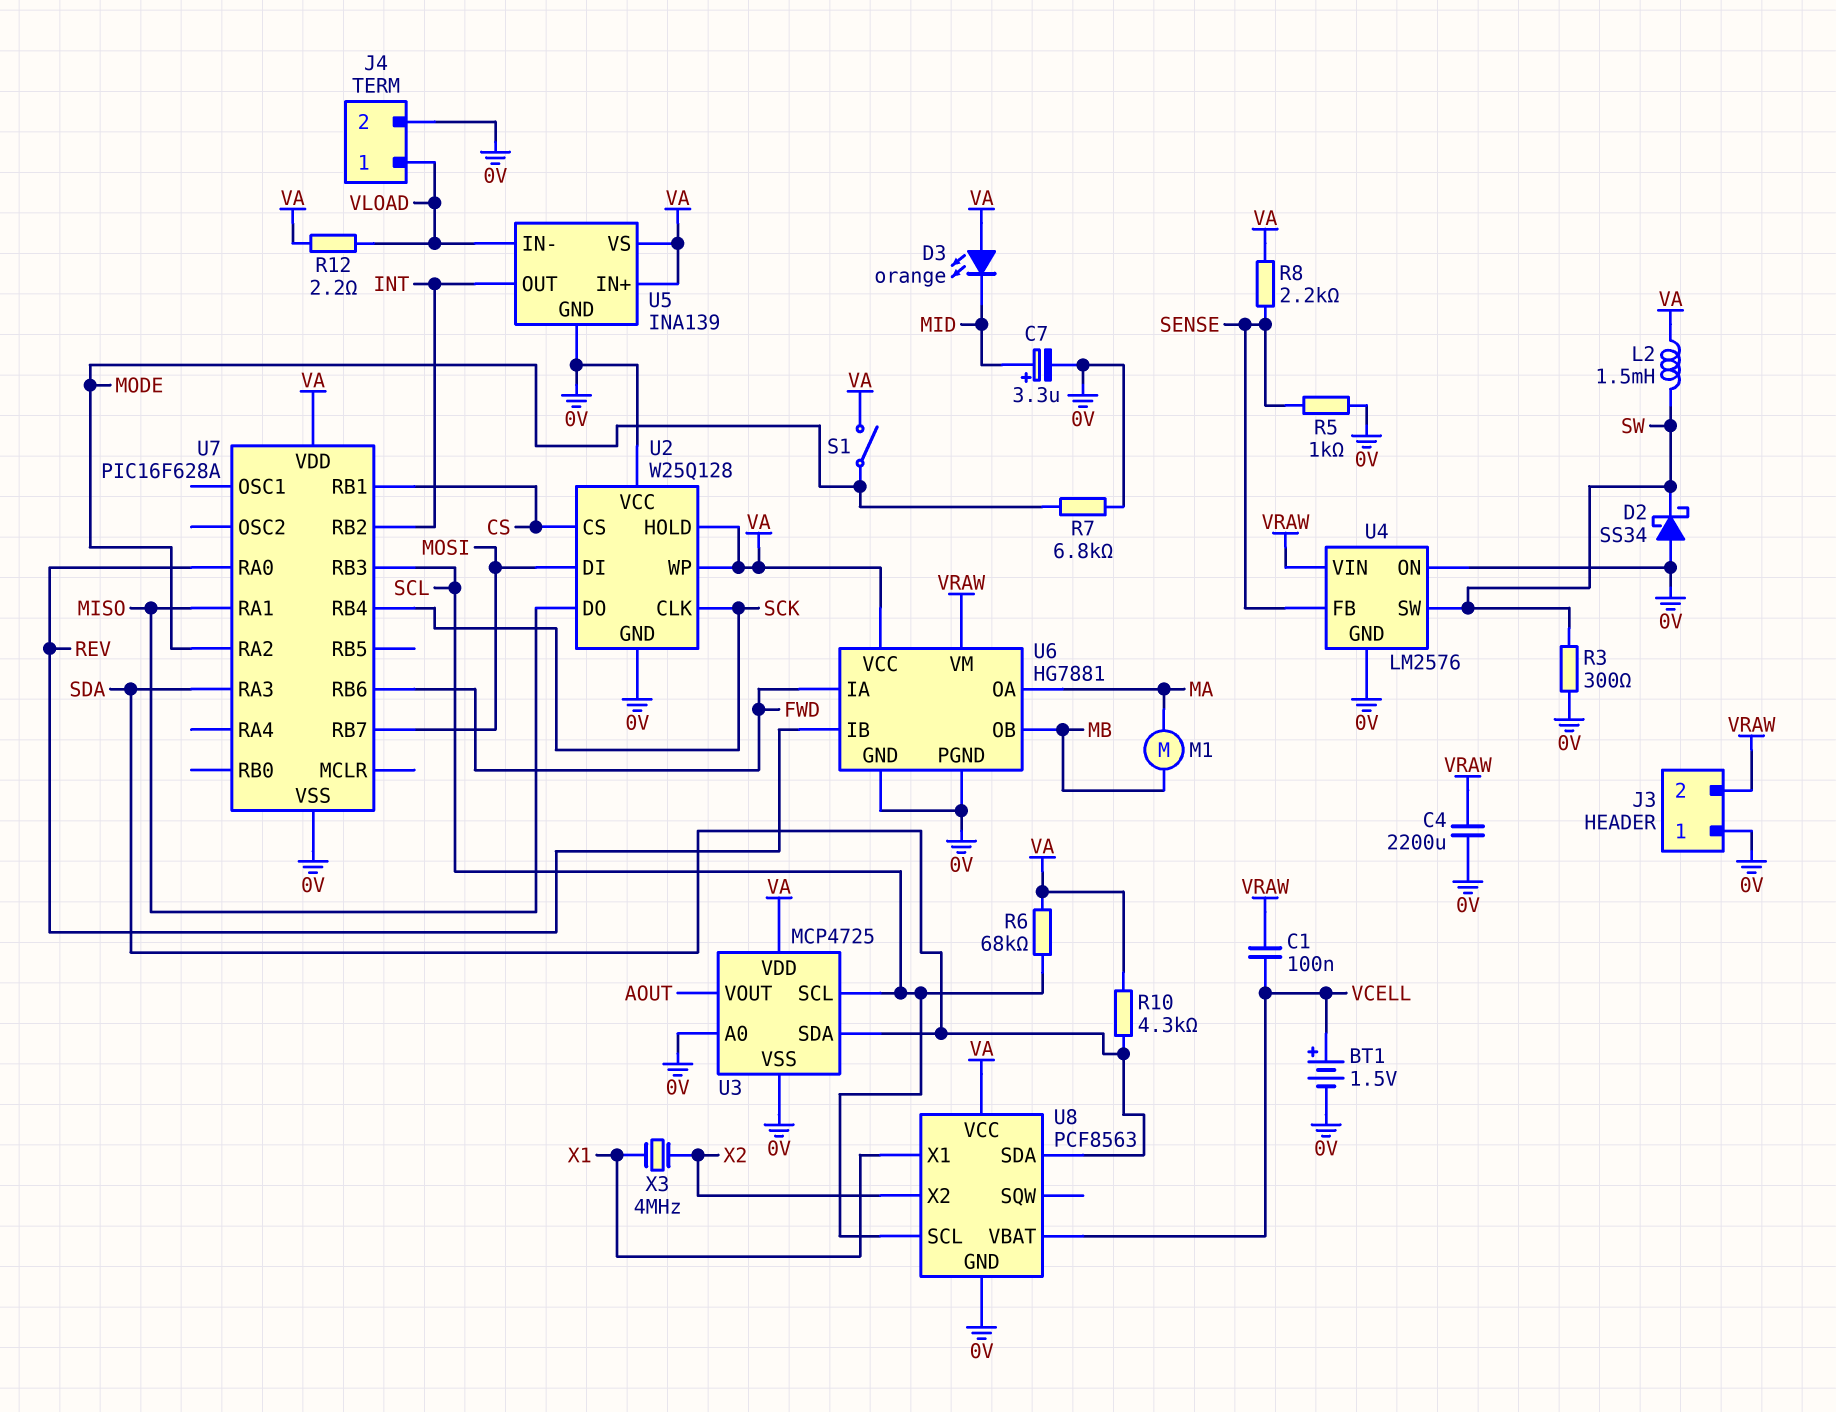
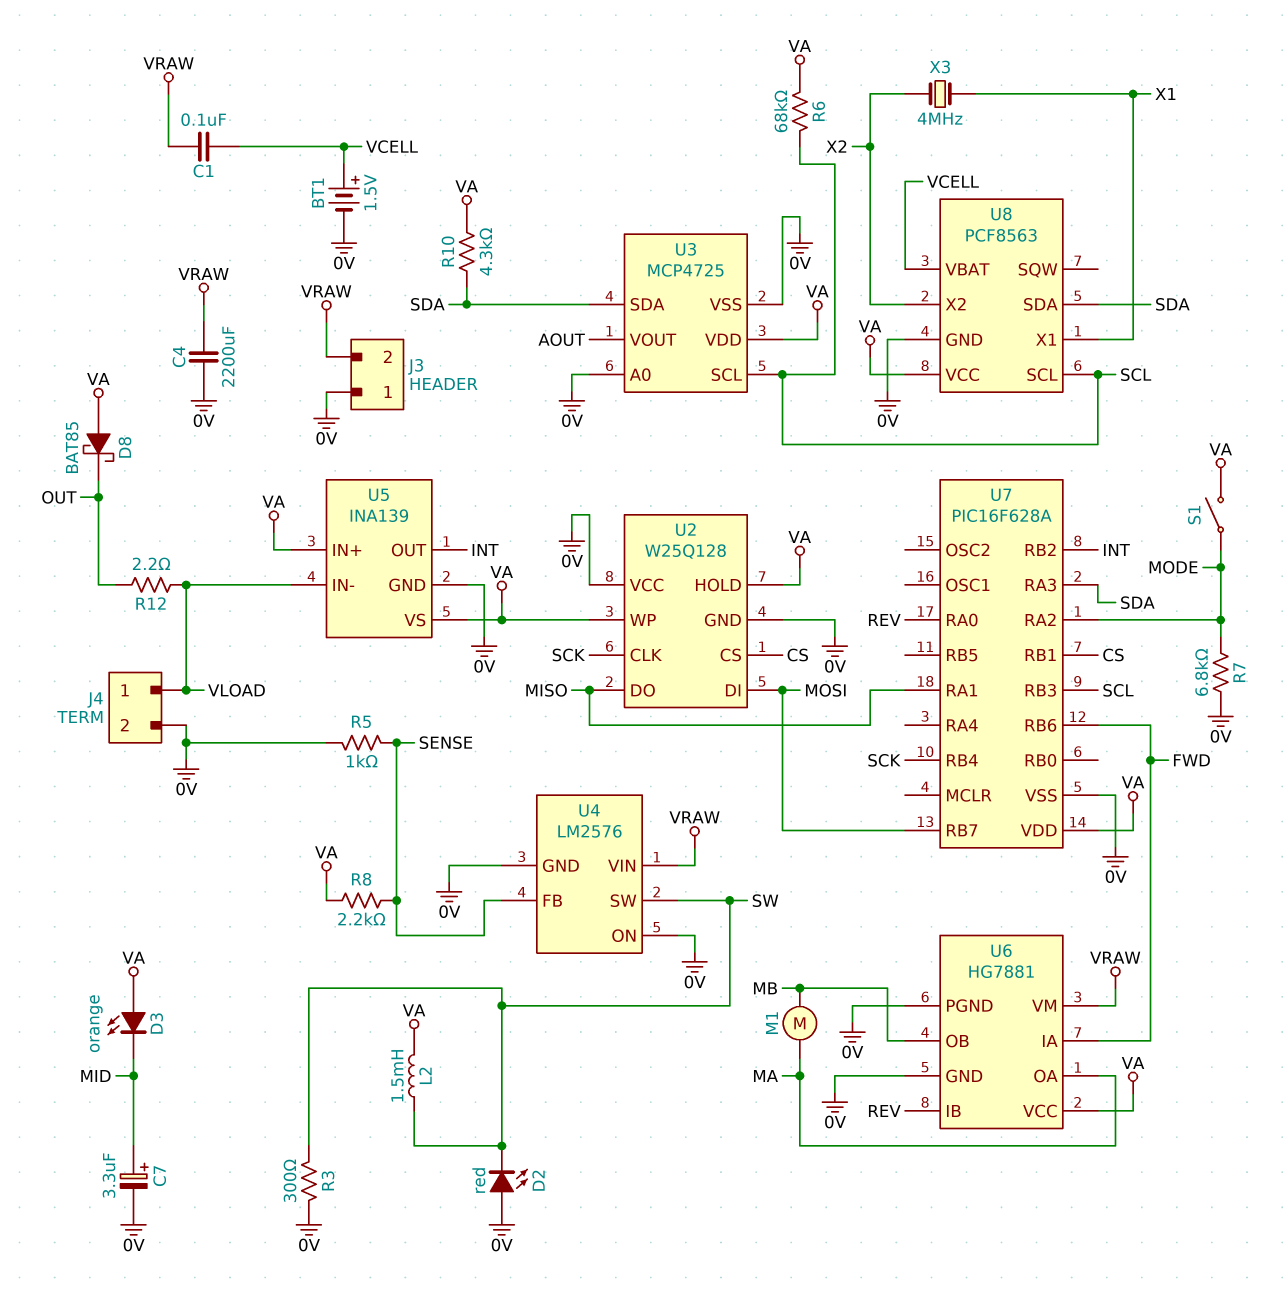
D2: schottky SS34 (A 0V, K SW) -> LED red (A 0V, K SW)
D8: none -> schottky BAT85 (A VA, K OUT)
R12: 2.2 (VA, VLOAD) -> 2.2 (OUT, VLOAD)

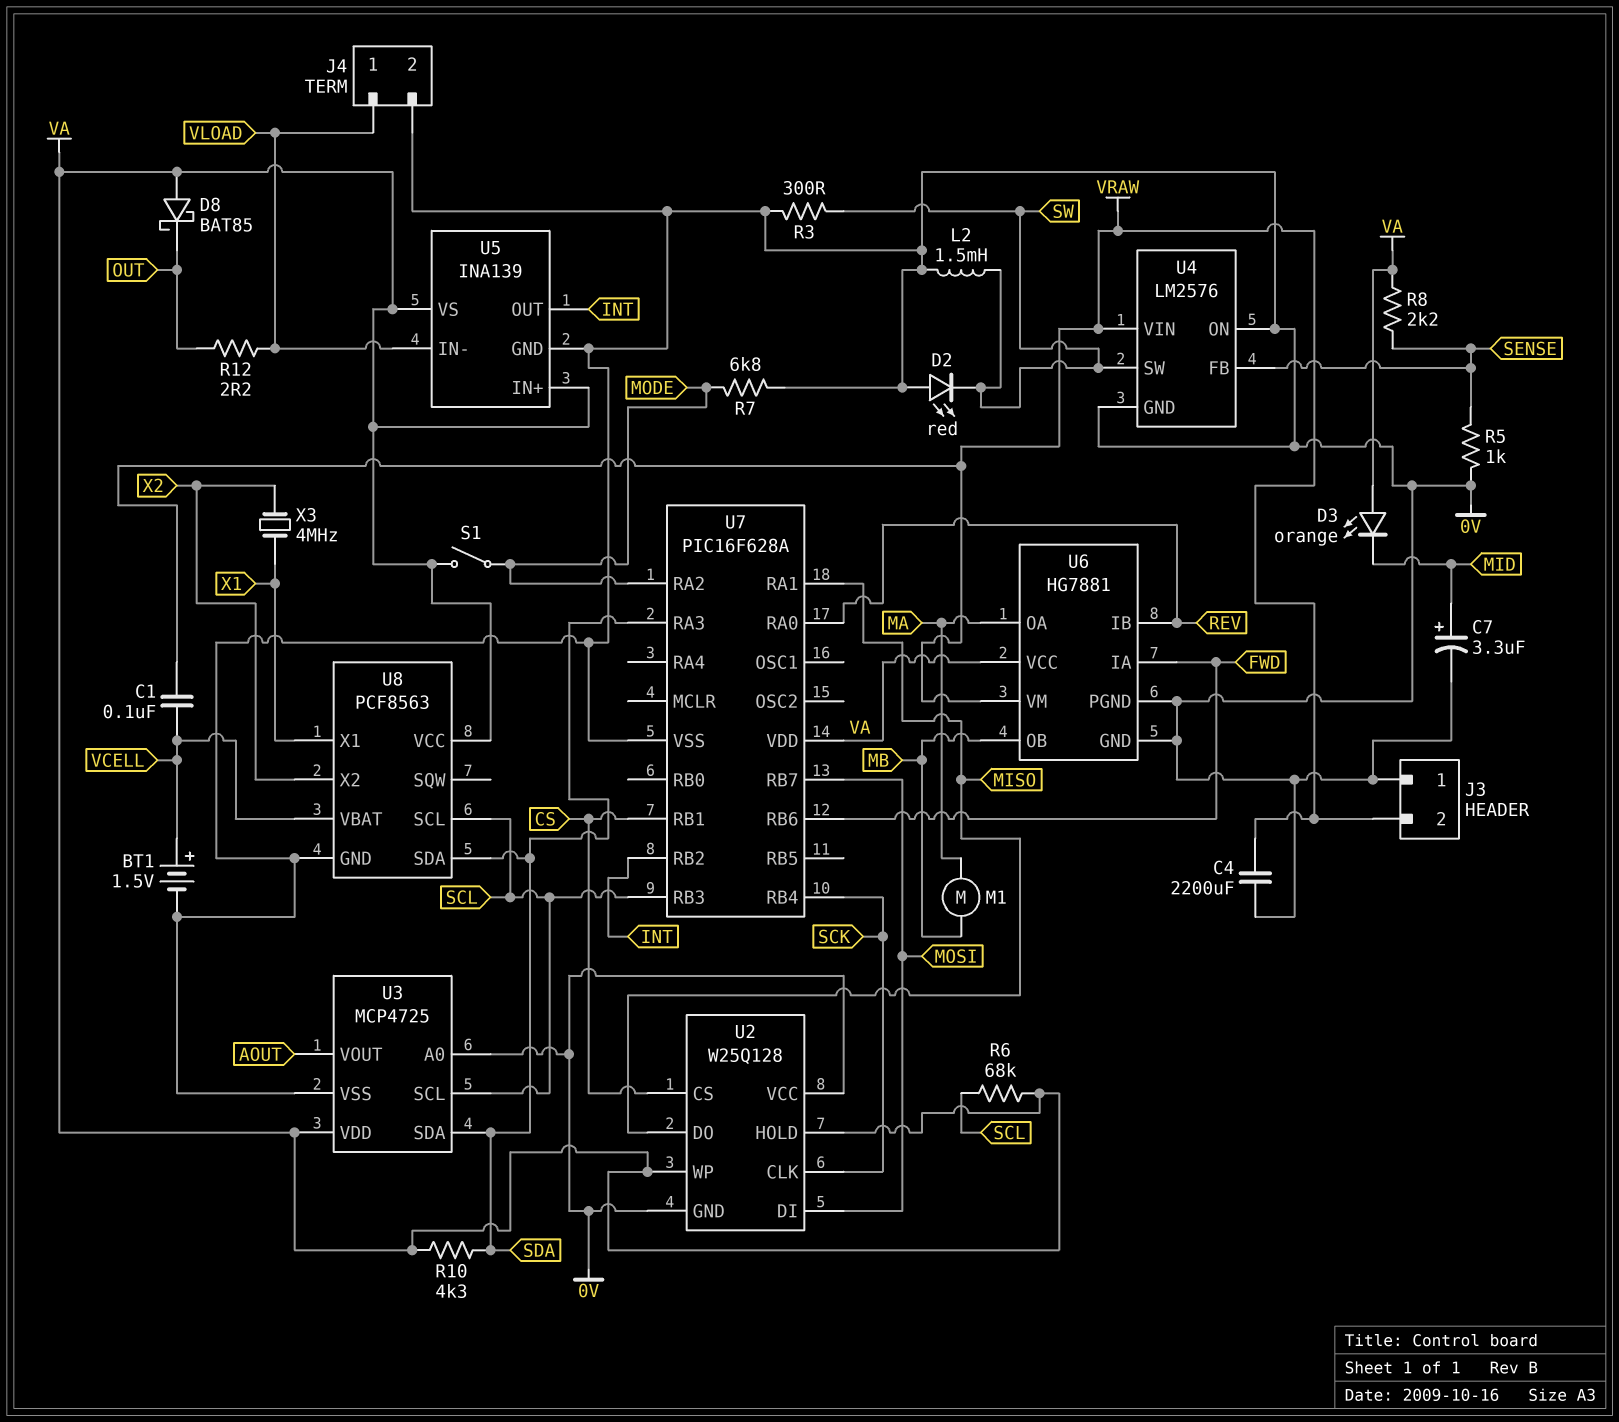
L2: 1.5mH (SW, VA) -> 1.5mH (0V, SW)

